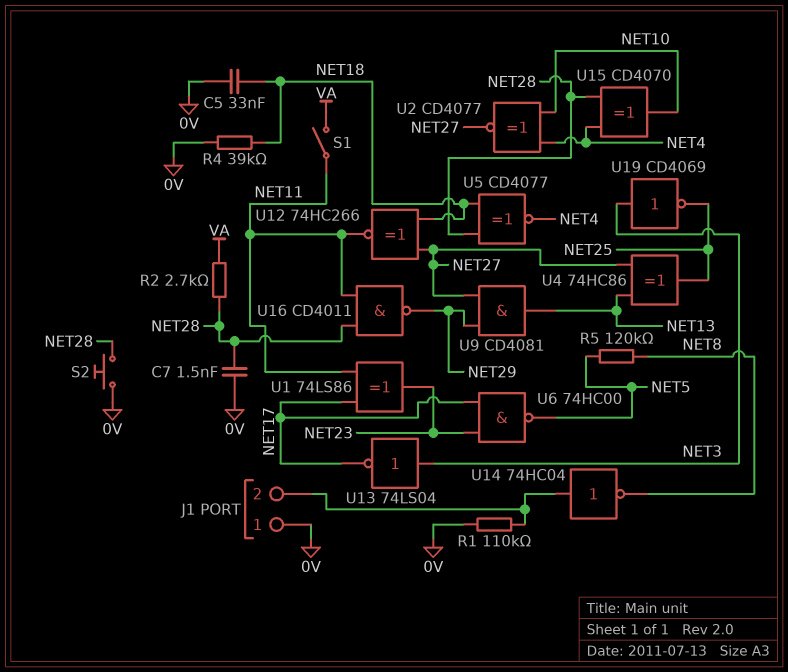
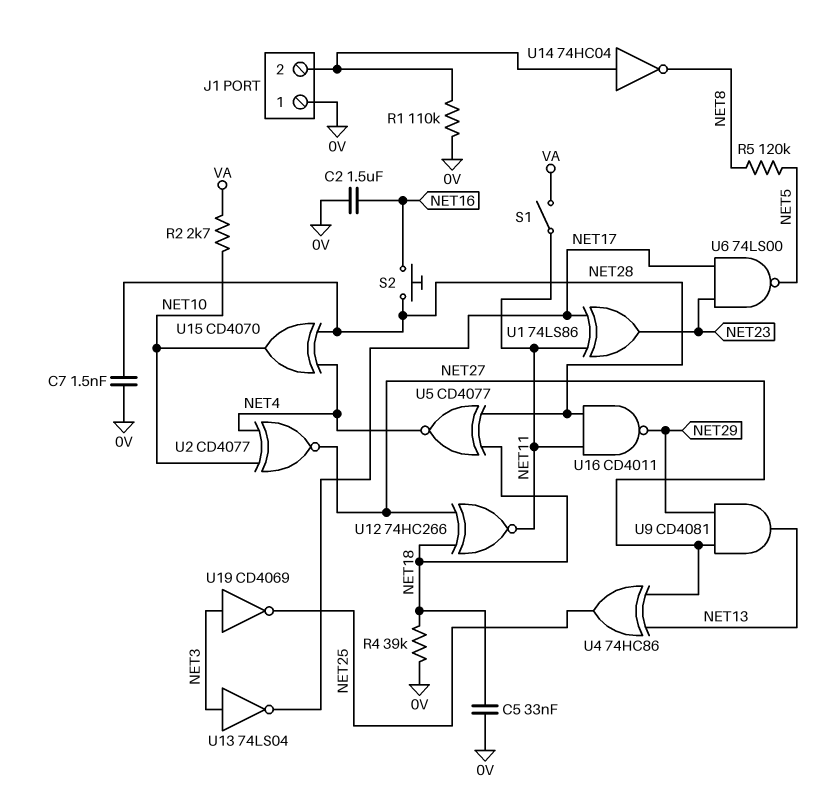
C2: none -> 1.5uF (0V, NET16)
R2: 2.7k (NET28, VA) -> 2.7k (NET10, VA)
S2: button (0V, NET28) -> button (NET16, NET28)
U6: NAND 74HC00 (in NET17, in NET23, out NET5) -> NAND 74LS00 (in NET17, in NET23, out NET5)

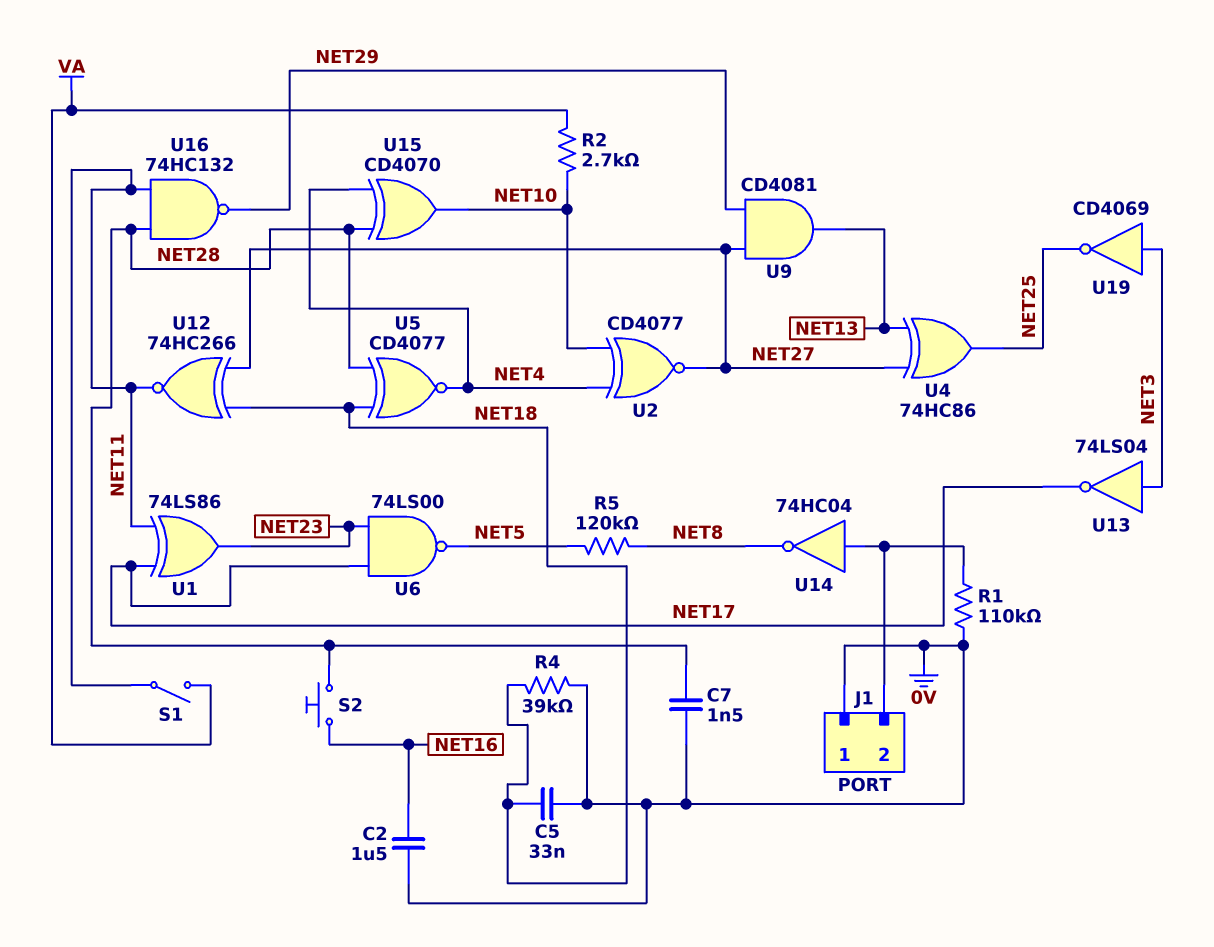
U16: NAND CD4011 (in NET11, in NET28, out NET29) -> NAND 74HC132 (in NET11, in NET28, out NET29)

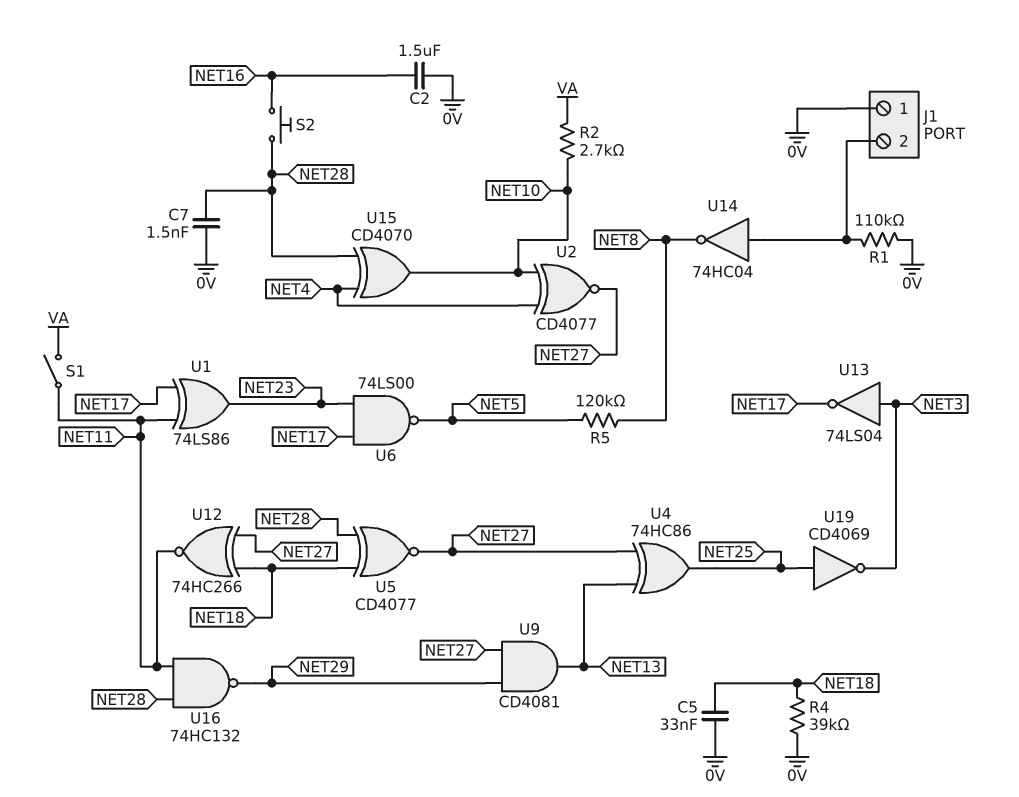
U5: XNOR CD4077 (in NET18, in NET28, out NET4) -> XNOR CD4077 (in NET18, in NET28, out NET27)
U19: NOT CD4069 (in NET3, out NET25) -> NOT CD4069 (in NET25, out NET3)

